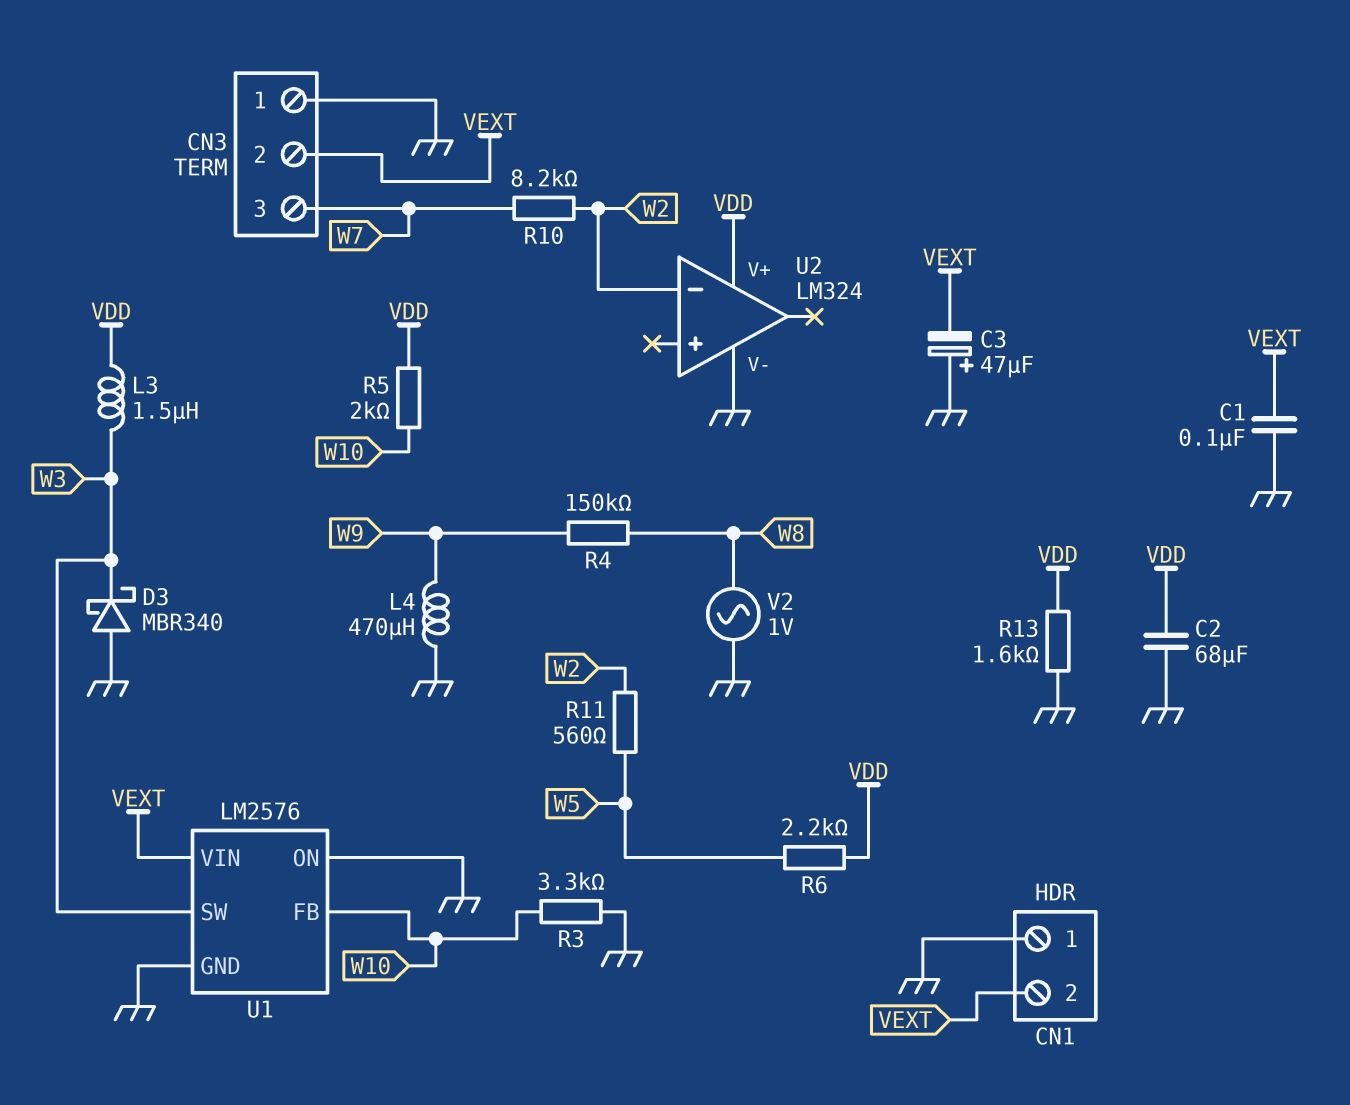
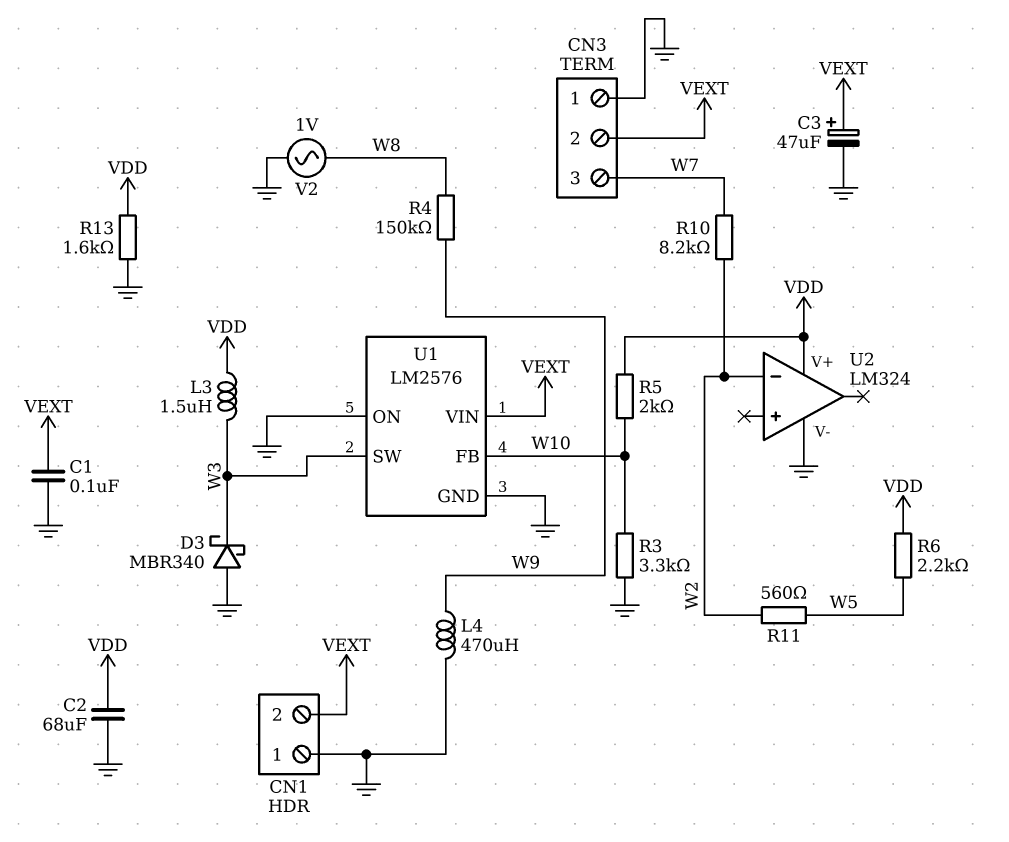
C3: 47uF (plus GND, minus VEXT) -> 47uF (plus VEXT, minus GND)

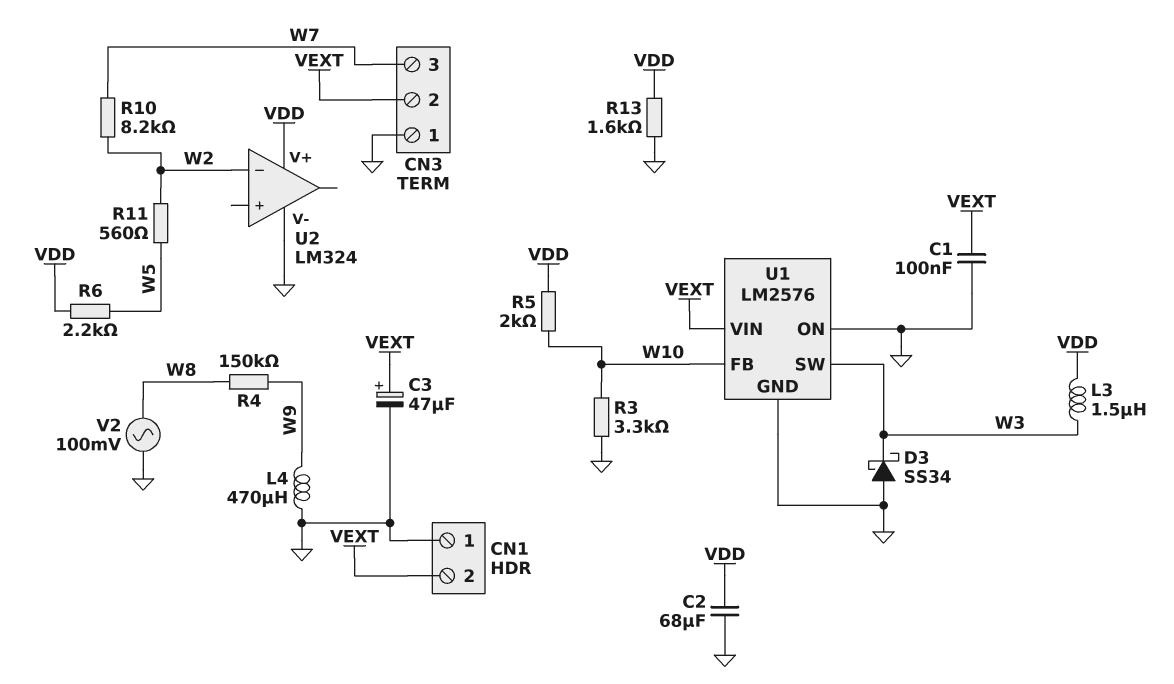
D3: schottky MBR340 (A GND, K W3) -> schottky SS34 (A GND, K W3)
V2: AC 1V (GND, W8) -> AC 100mV (GND, W8)

